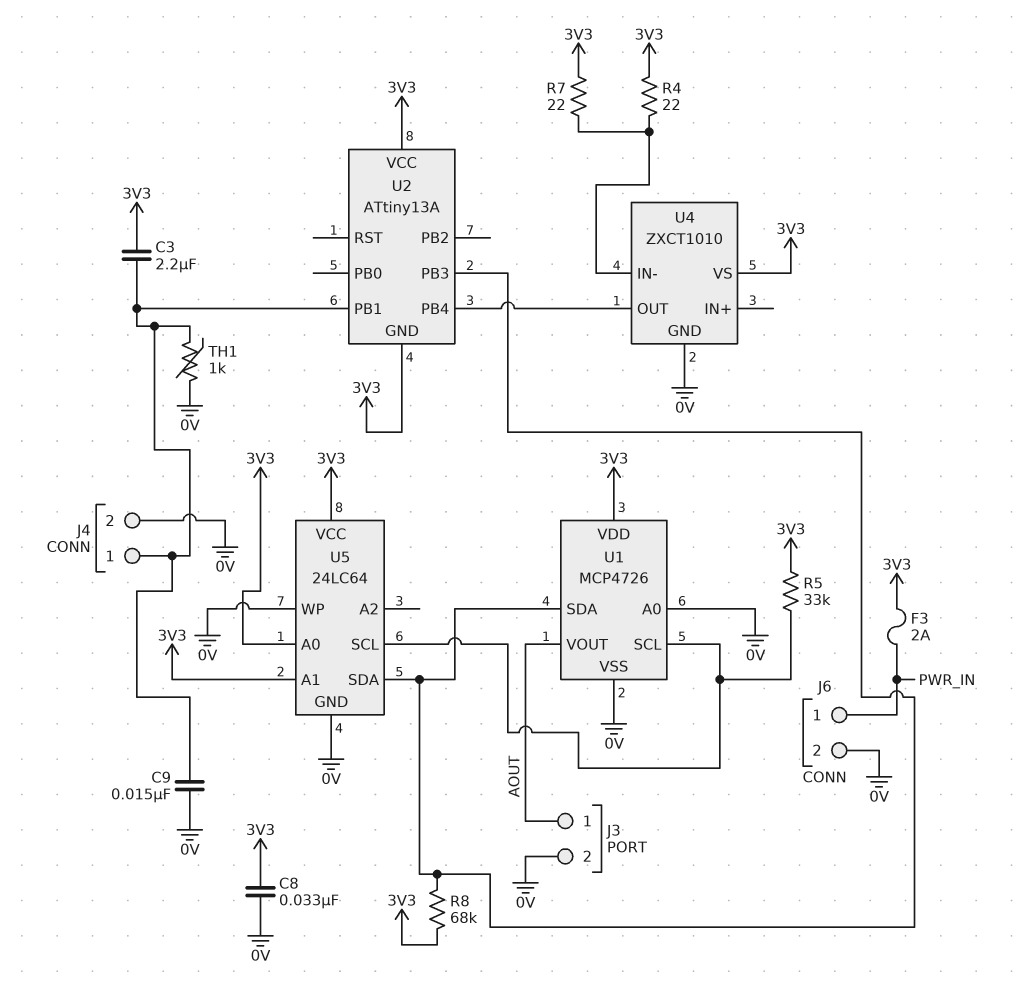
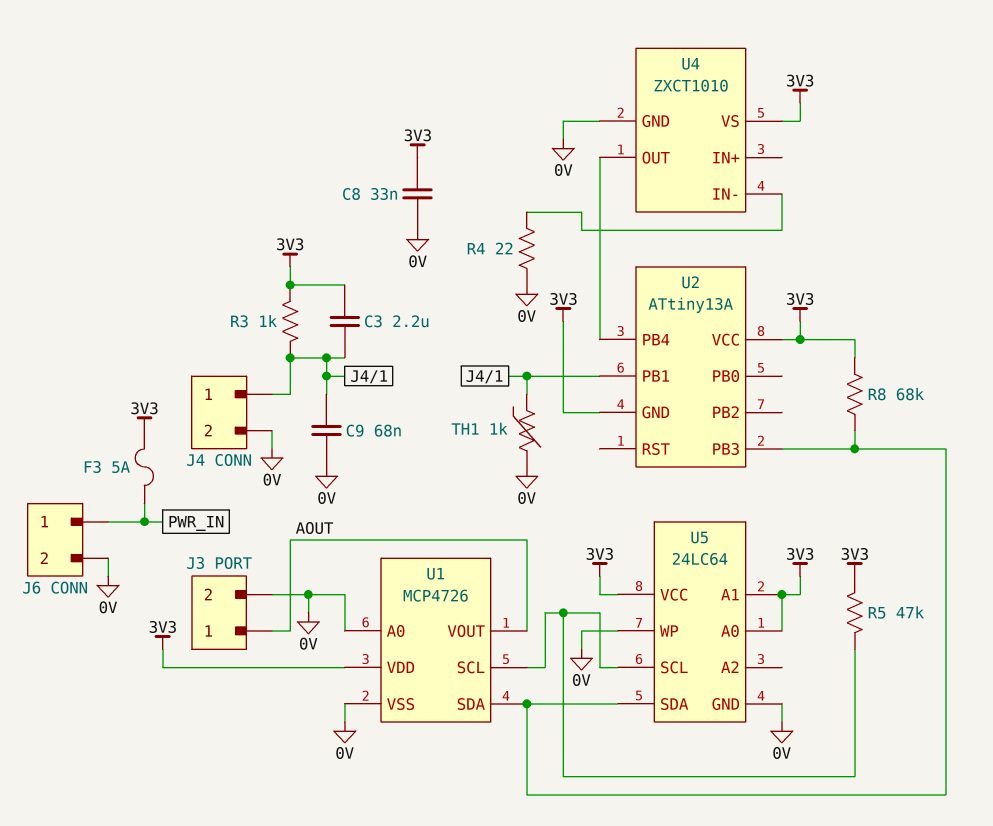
C9: 15nF (0V, J4/1) -> 68nF (0V, J4/1)
F3: 2A (3V3, PWR_IN) -> 5A (3V3, PWR_IN)
R3: none -> 1k (3V3, J4/1)
R4: 22 (3V3, U4/IN-) -> 22 (0V, U4/IN-)
R5: 33k (3V3, U1/SCL) -> 47k (3V3, U1/SCL)
R7: 22 (3V3, U4/IN-) -> none

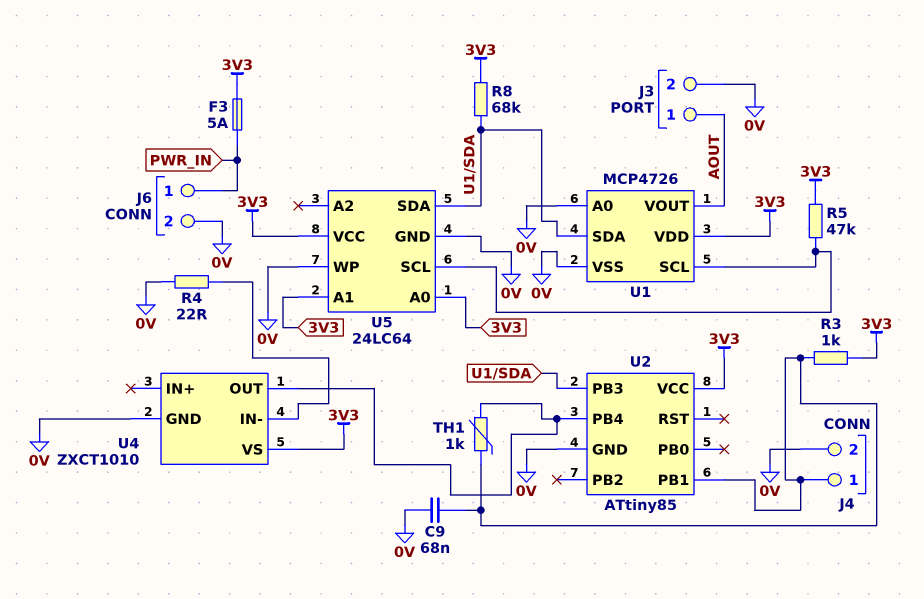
C3: 2.2uF (3V3, J4/1) -> none
C8: 33nF (0V, 3V3) -> none
TH1: 1k (0V, J4/1) -> 1k (J4/1, U2/PB4)
U2: ATtiny13A -> ATtiny85
U2 pin GND: 3V3 -> 0V

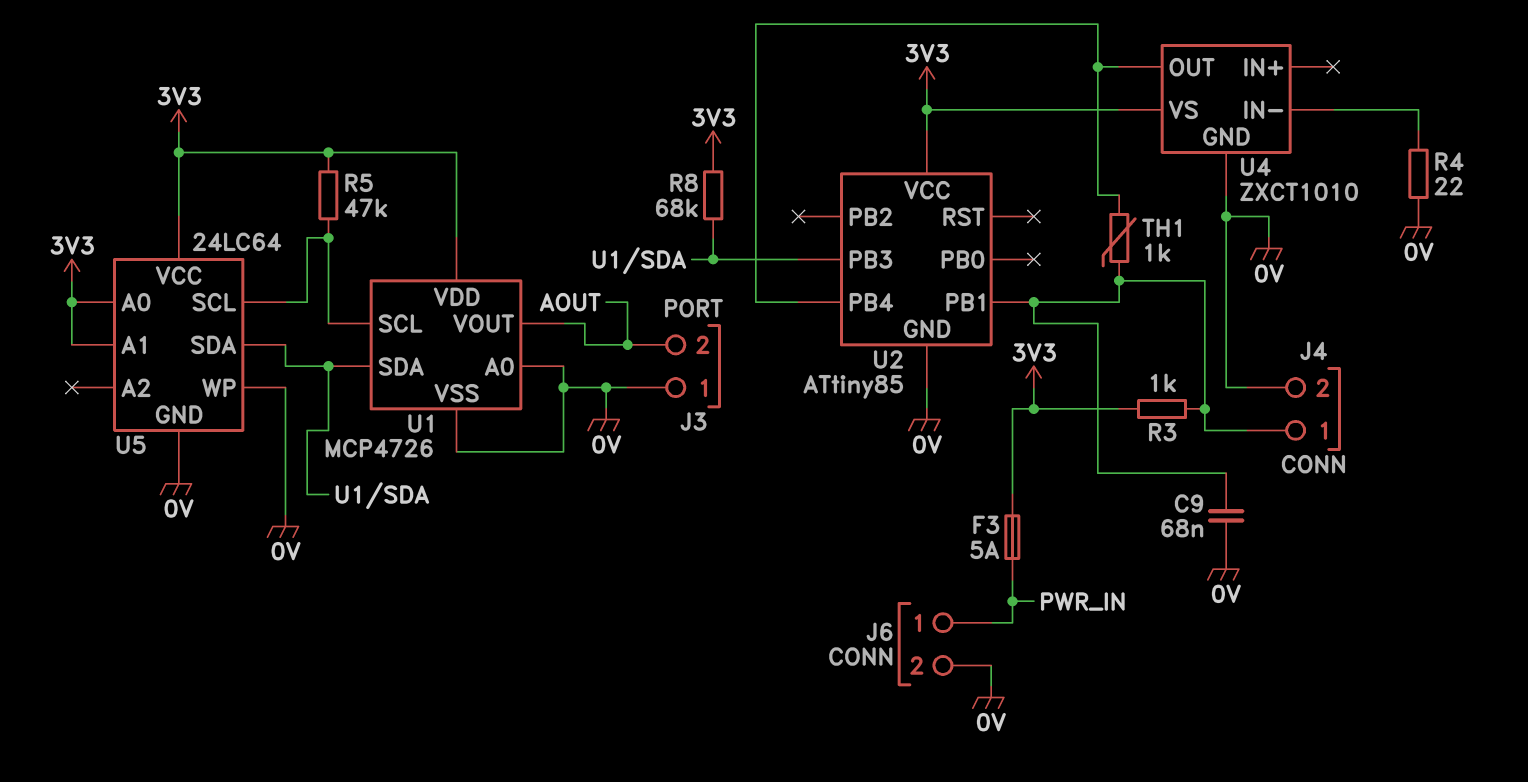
J3 pin 1: AOUT -> 0V
J3 pin 2: 0V -> AOUT

